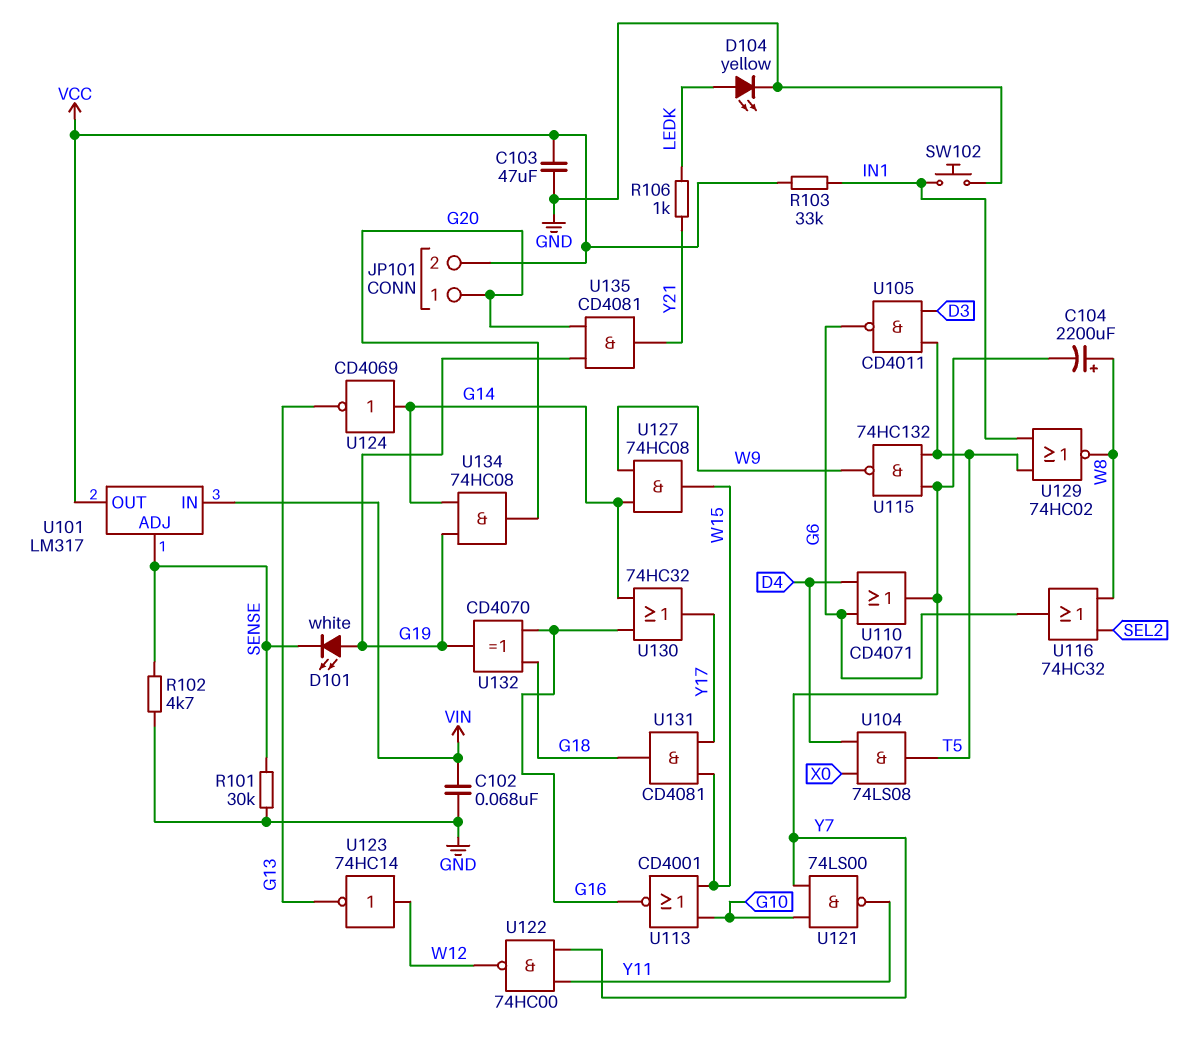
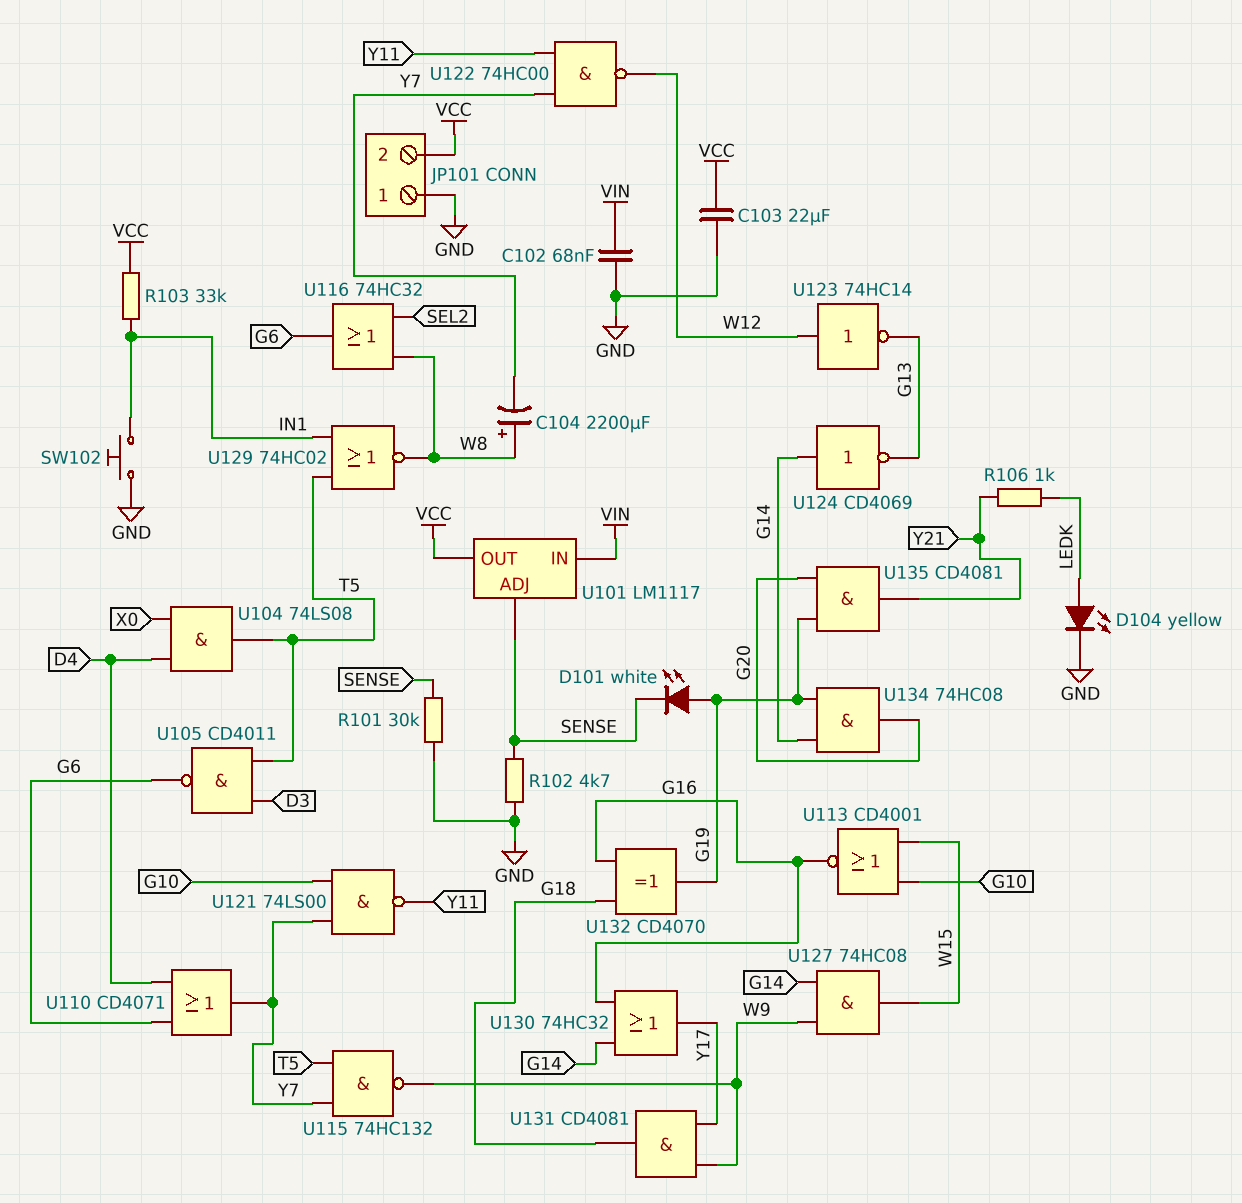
C103: 47uF (GND, VCC) -> 22uF (GND, VCC)
JP101 pin 1: G20 -> GND
U101: LM317 -> LM1117
U131: AND CD4081 (in W15, in Y17, out G18) -> AND CD4081 (in W9, in Y17, out G18)

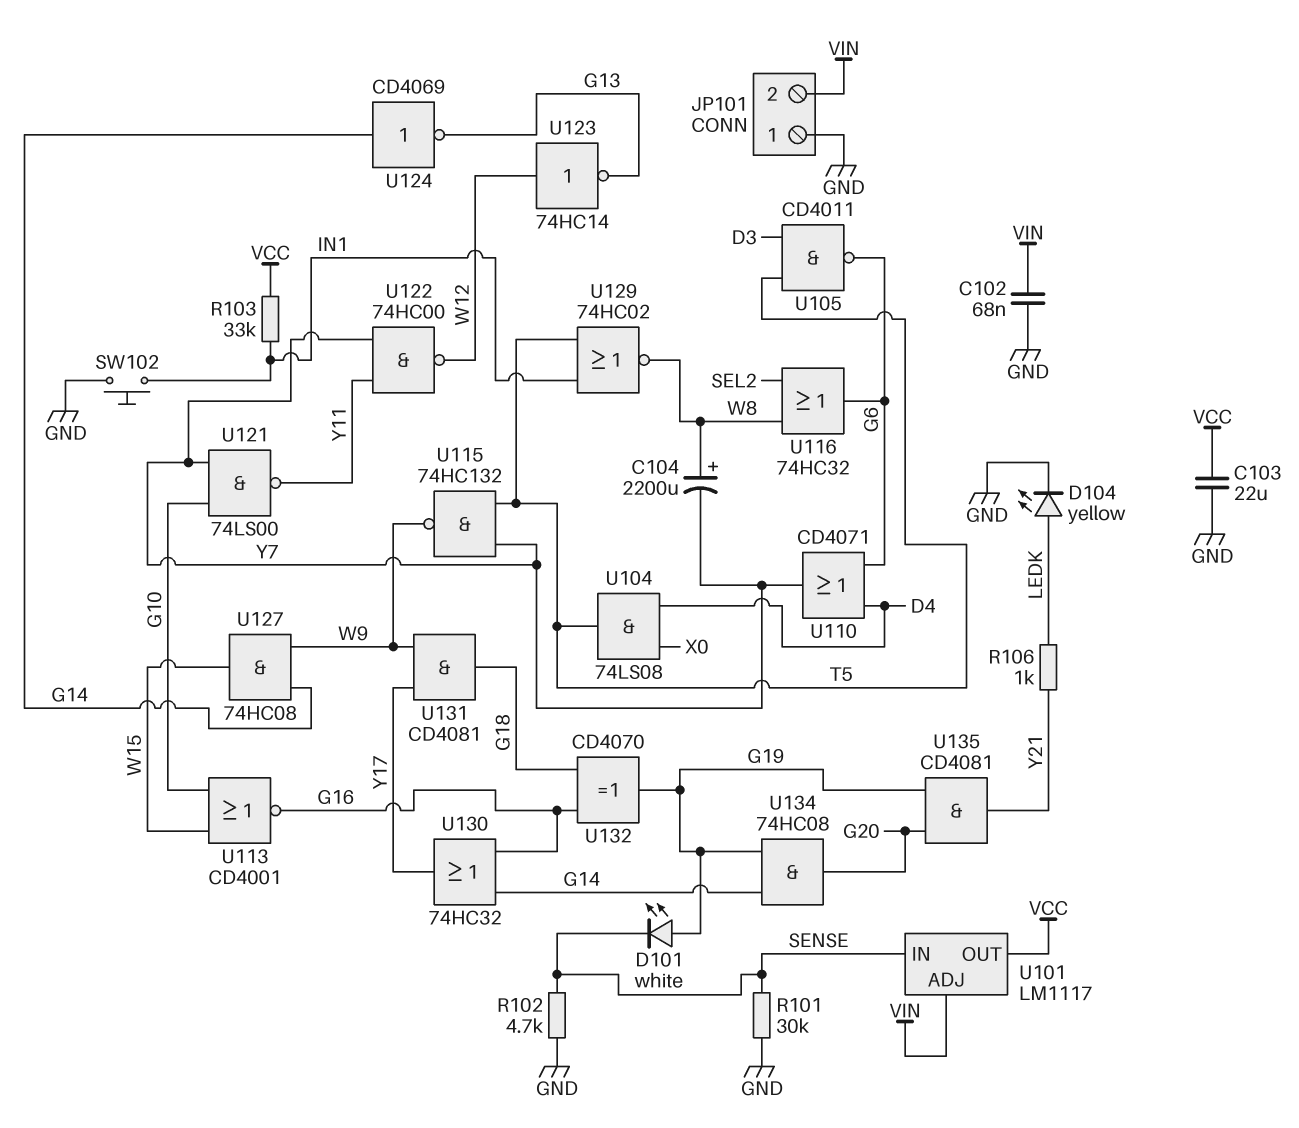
JP101 pin 2: VCC -> VIN
U101 pin ADJ: SENSE -> VIN
U101 pin IN: VIN -> SENSE

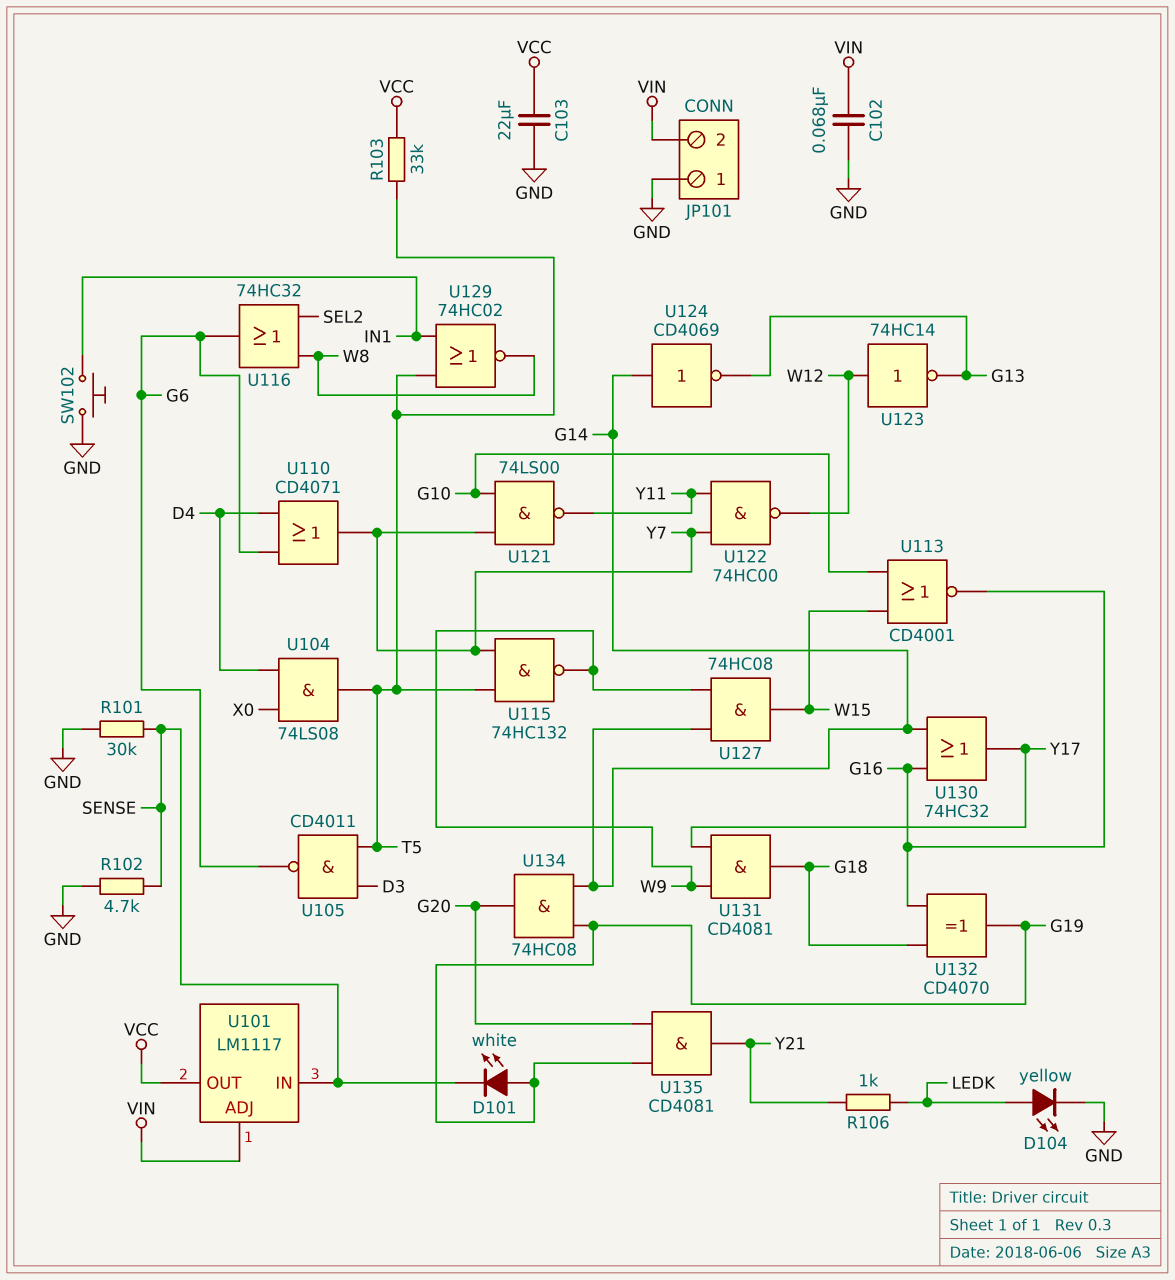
C104: 2200uF (plus W8, minus Y7) -> none
R103: 33k (IN1, VCC) -> 33k (T5, VCC)

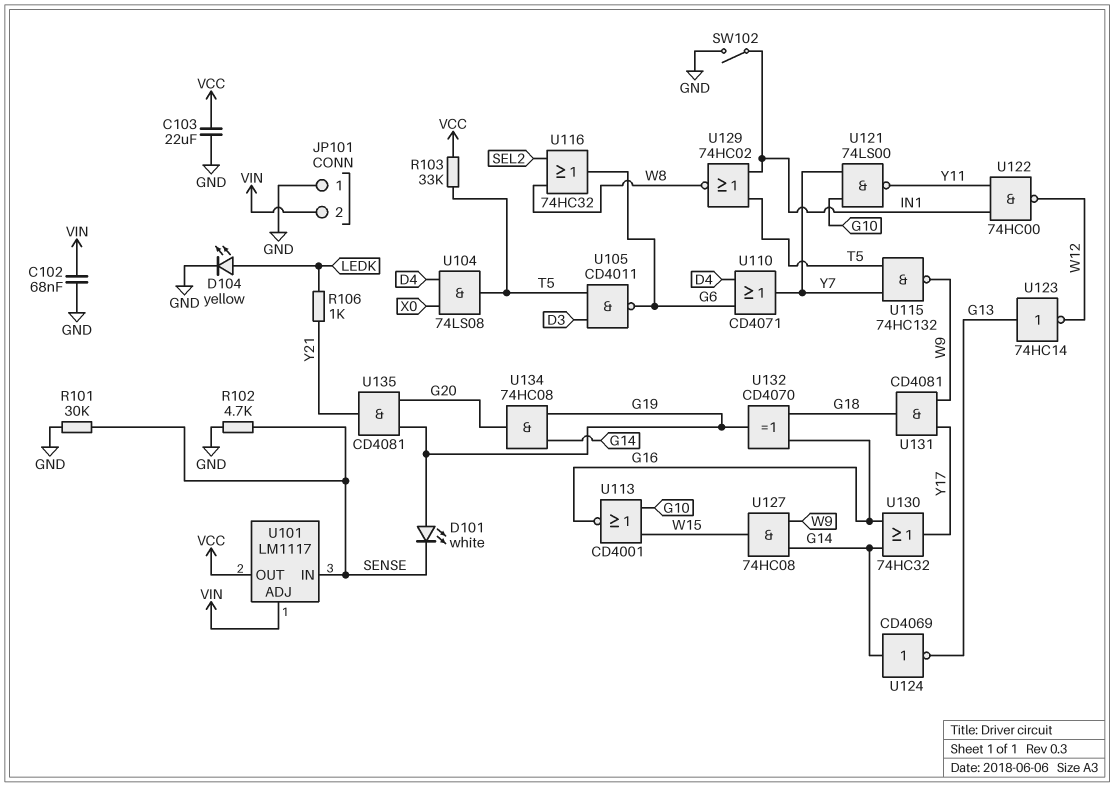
SW102: button (GND, IN1) -> switch (GND, IN1)
U122: NAND 74HC00 (in Y7, in Y11, out W12) -> NAND 74HC00 (in IN1, in Y11, out W12)
U123: NOT 74HC14 (in W12, out G13) -> NOT 74HC14 (in G13, out W12)

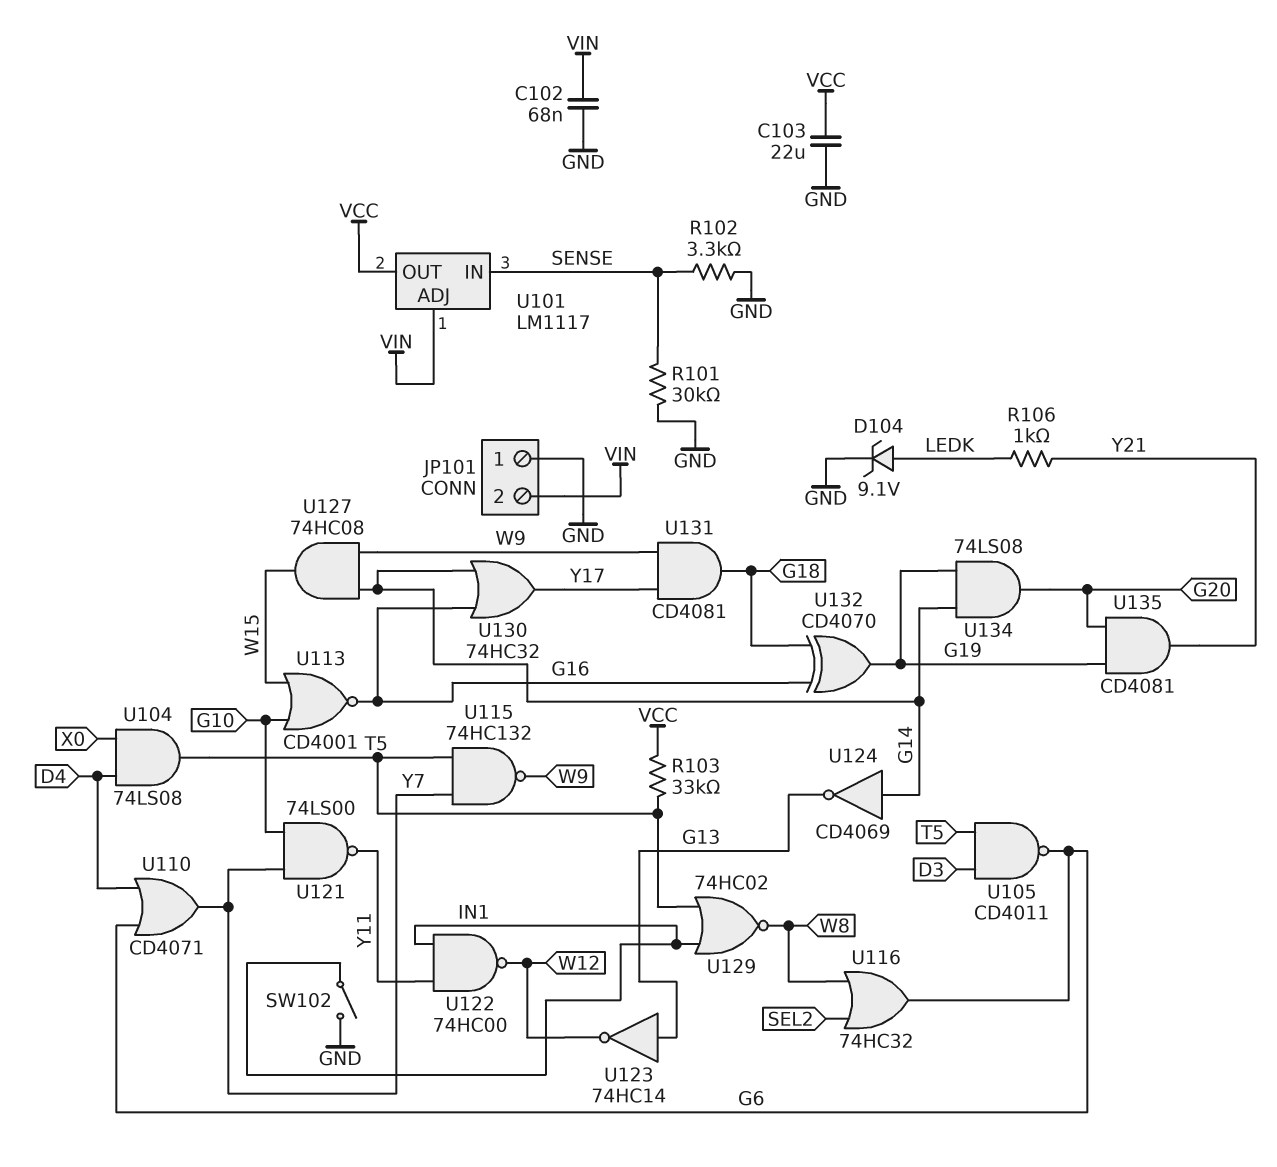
D101: LED white (A G19, K SENSE) -> none
D104: LED yellow (A LEDK, K GND) -> zener 9.1V (A LEDK, K GND)
R102: 4.7k (GND, SENSE) -> 3.3k (GND, SENSE)
U134: AND 74HC08 (in G14, in G19, out G20) -> AND 74LS08 (in G14, in G19, out G20)

